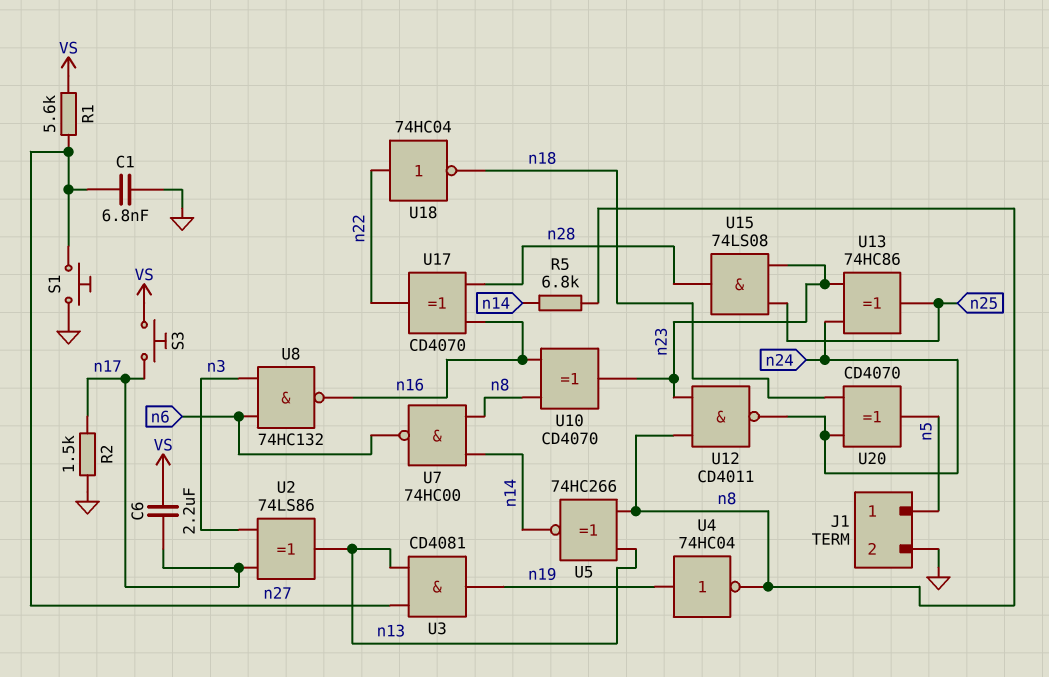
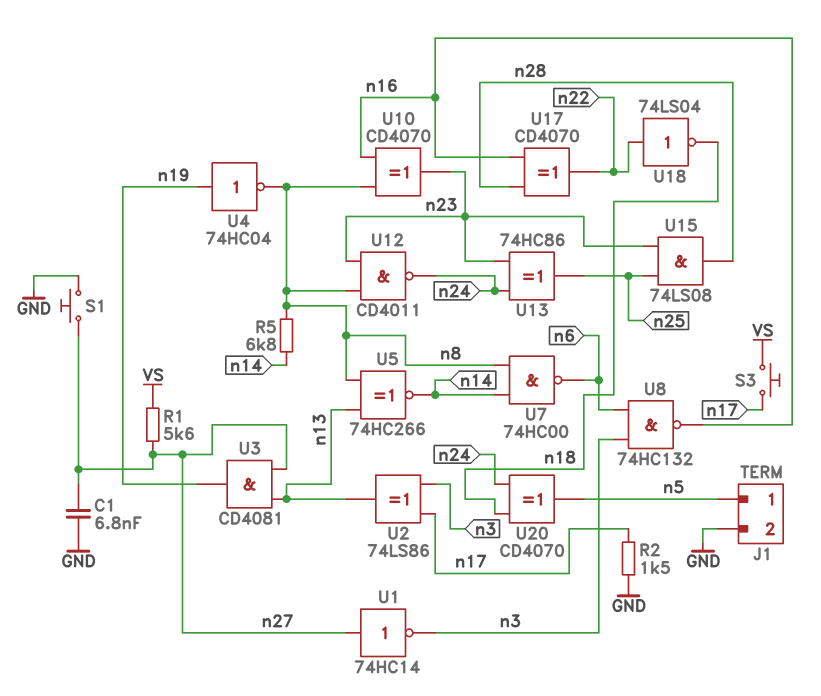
C6: 2.2uF (VS, n17) -> none
U1: none -> NOT 74HC14 (in n27, out n3)
U18: NOT 74HC04 (in n22, out n18) -> NOT 74LS04 (in n22, out n18)

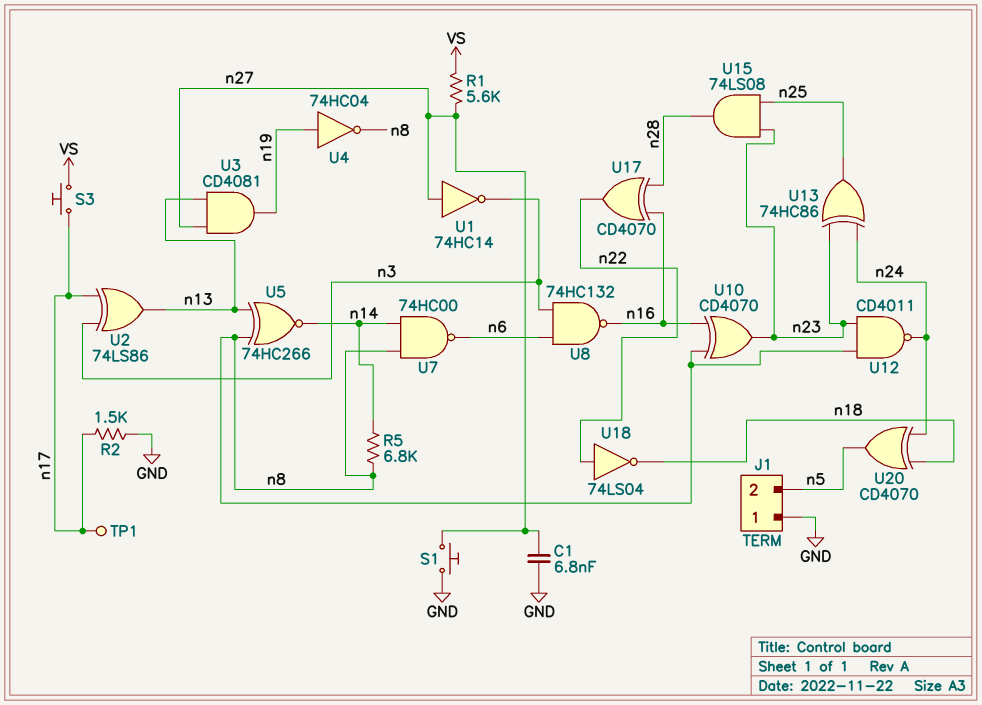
J1 pin 1: n5 -> GND
J1 pin 2: GND -> n5
TP1: none -> test point (n17)

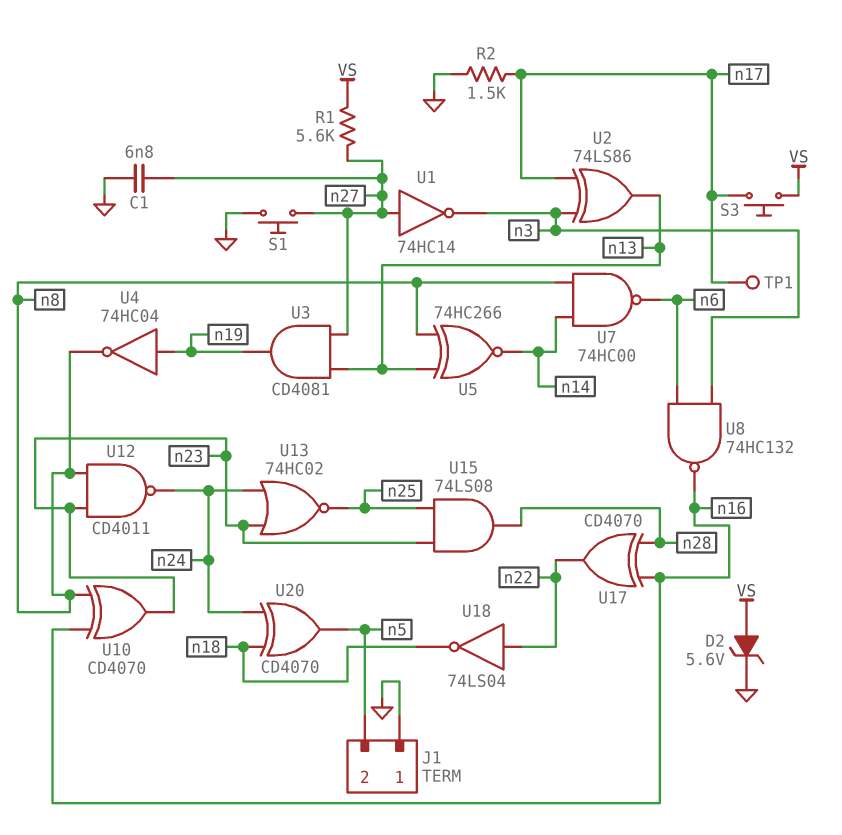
D2: none -> zener 5.6V (A VS, K GND)
R5: 6.8k (n8, n14) -> none
U13: XOR 74HC86 (in n23, in n24, out n25) -> NOR 74HC02 (in n23, in n24, out n25)

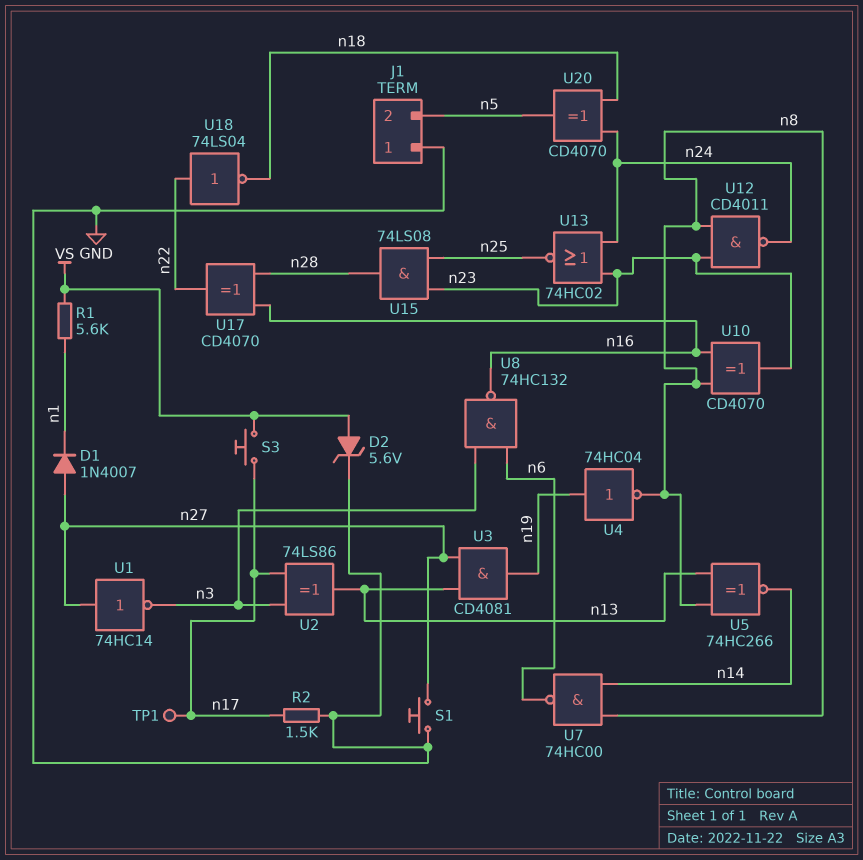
C1: 6.8nF (GND, n27) -> none
D1: none -> diode 1N4007 (A n27, K n1)
R1: 5.6k (VS, n27) -> 5.6k (VS, n1)

